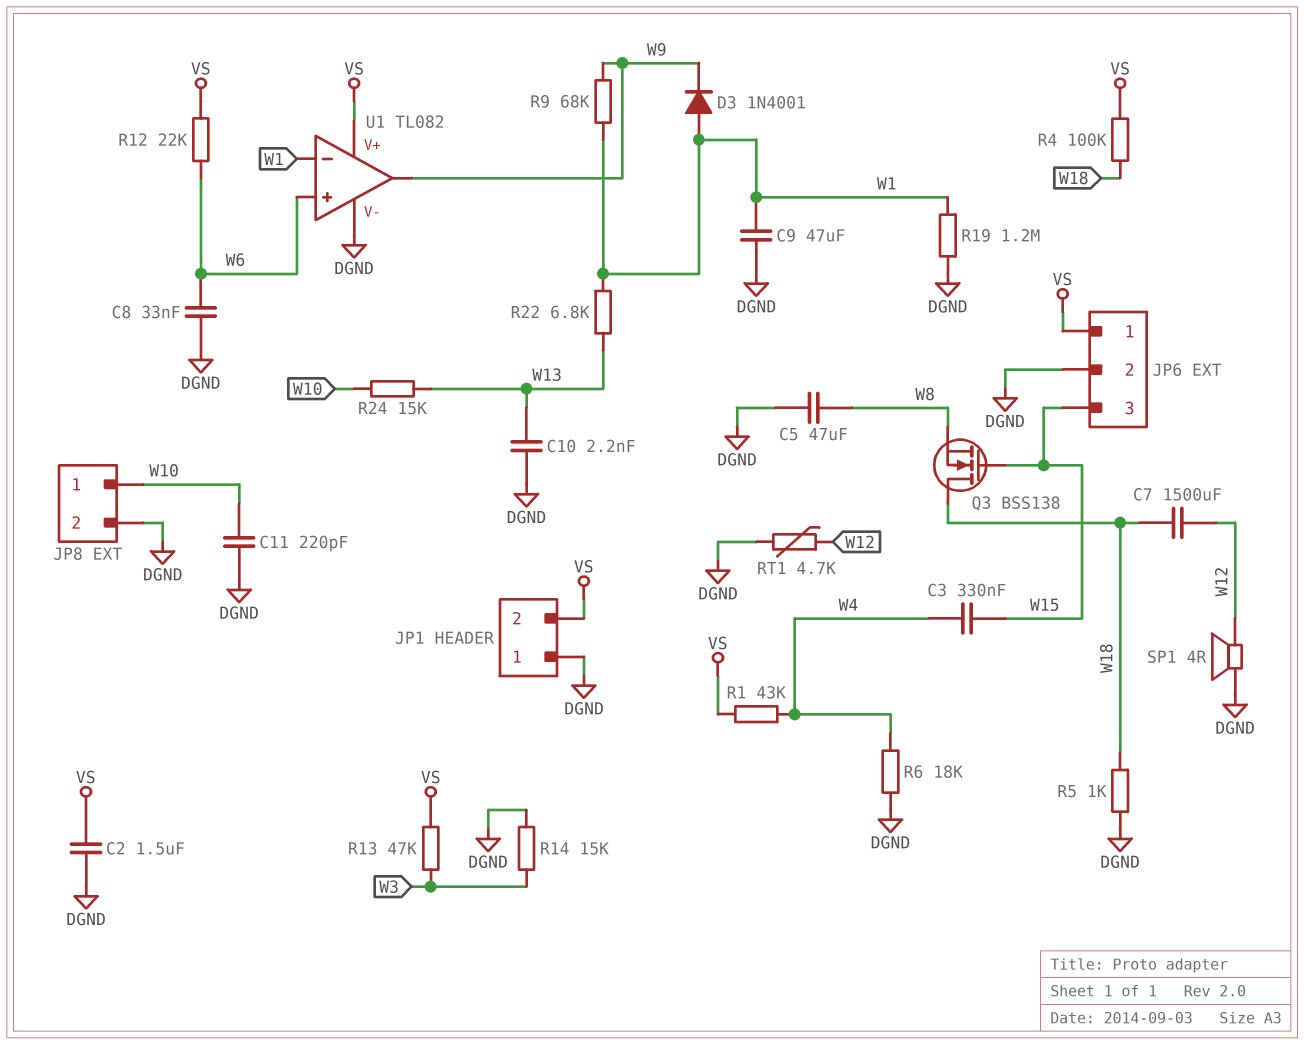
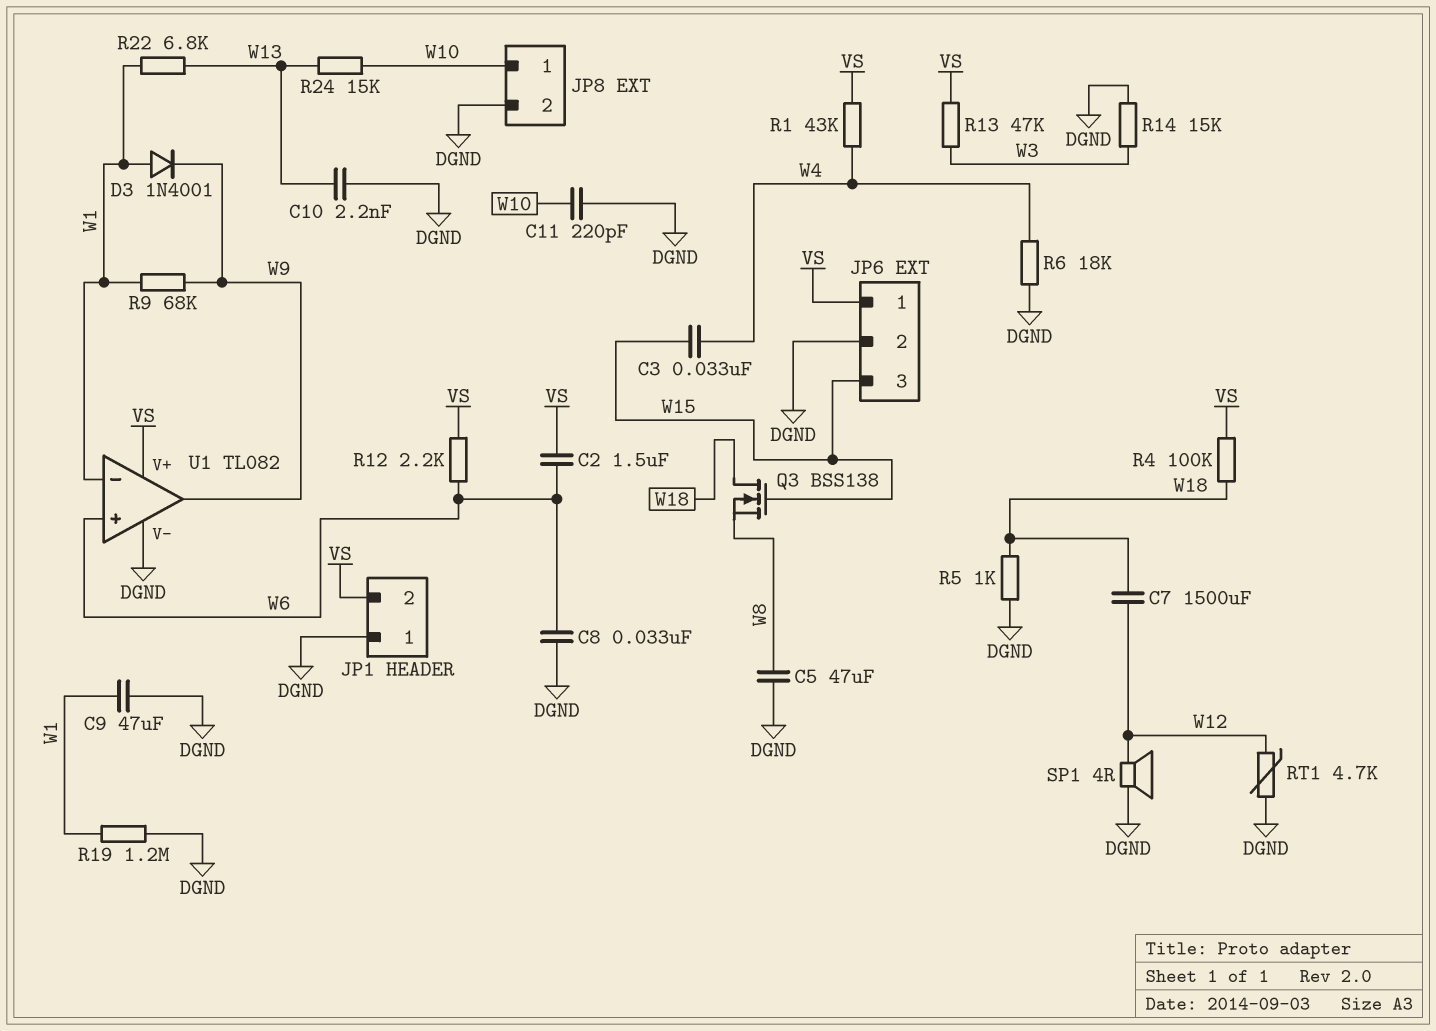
C2: 1.5uF (DGND, VS) -> 1.5uF (VS, W6)
C3: 330nF (W4, W15) -> 33nF (W4, W15)
R12: 22k (VS, W6) -> 2.2k (VS, W6)

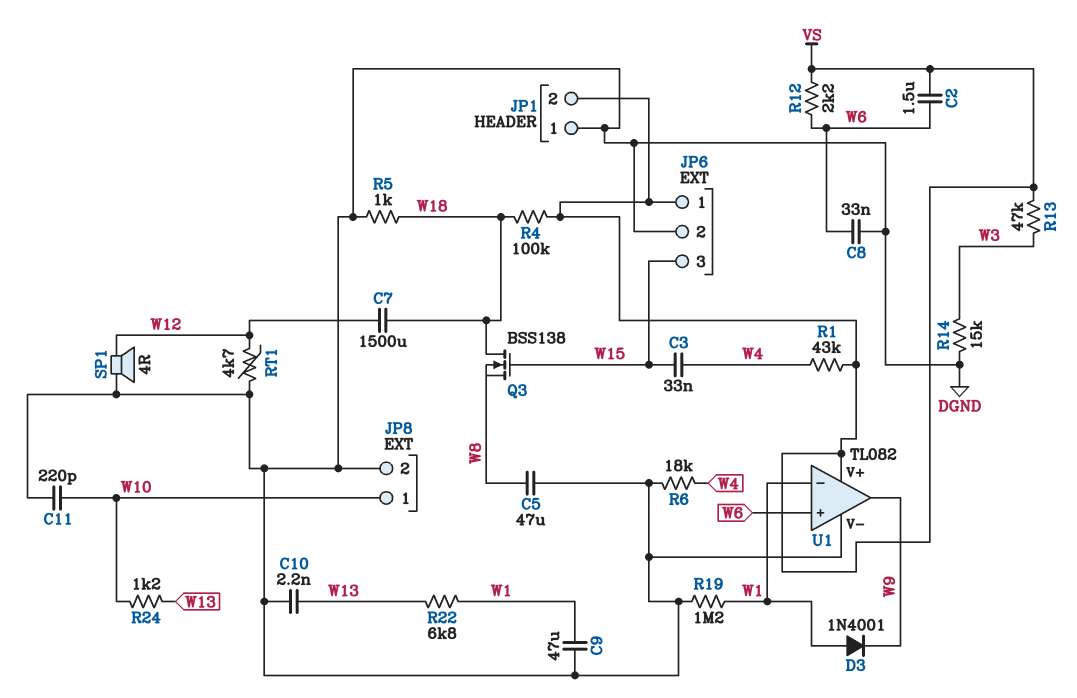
R9: 68k (W1, W9) -> none
R24: 15k (W10, W13) -> 1.2k (W10, W13)

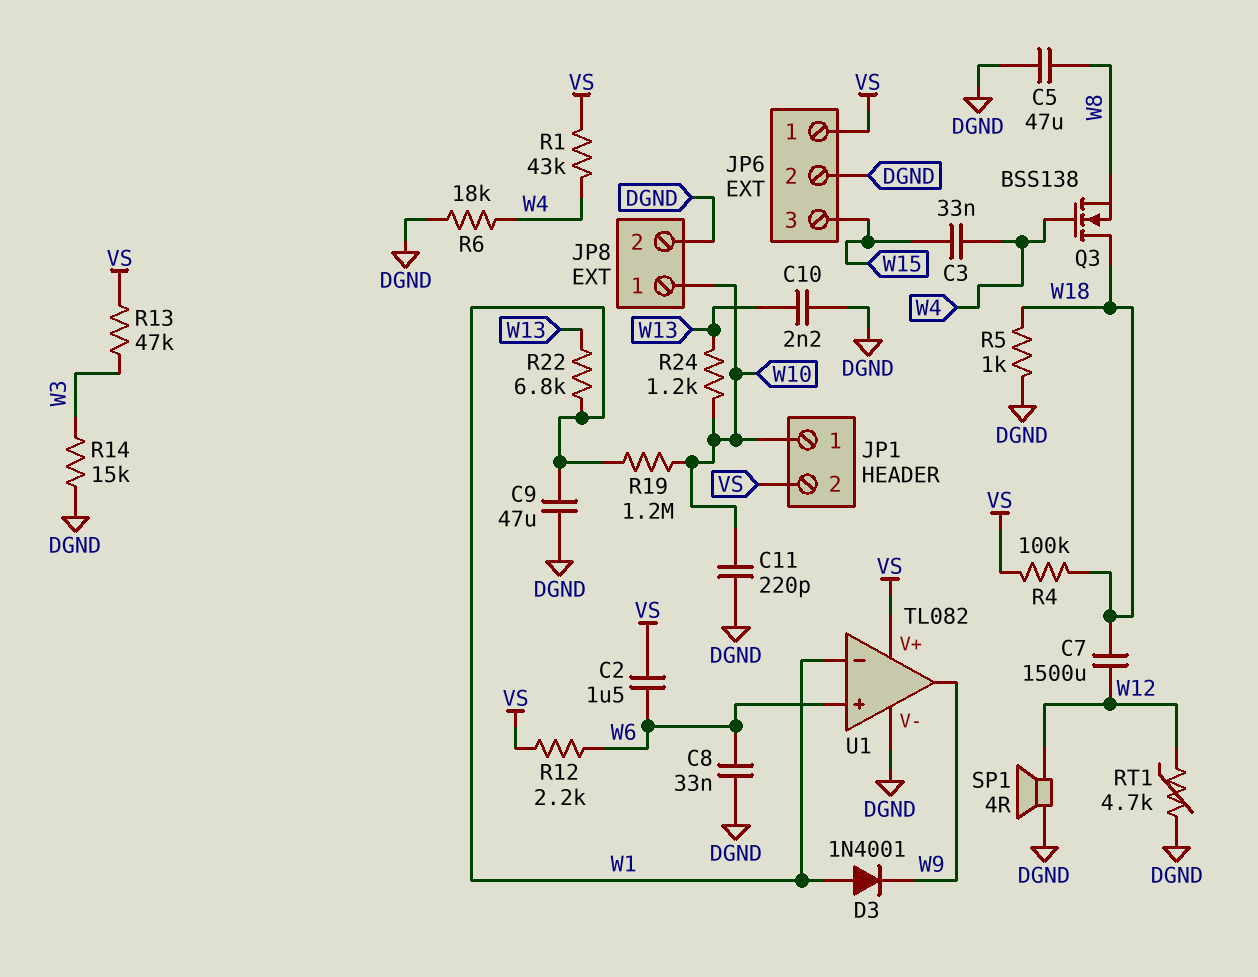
JP1 pin 1: DGND -> W10
Q3: NMOS BSS138 (G W15, D W18, S W8) -> NMOS BSS138 (G W4, D W18, S W8)
R19: 1.2M (DGND, W1) -> 1.2M (W1, W10)

